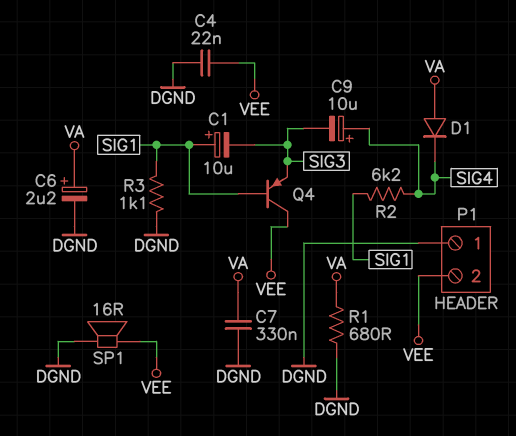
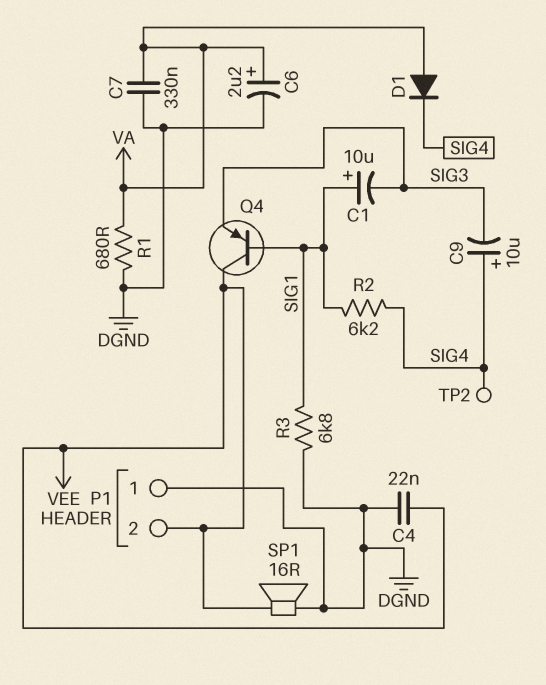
R3: 1.1k (DGND, SIG1) -> 6.8k (DGND, SIG1)
TP2: none -> test point (SIG4)

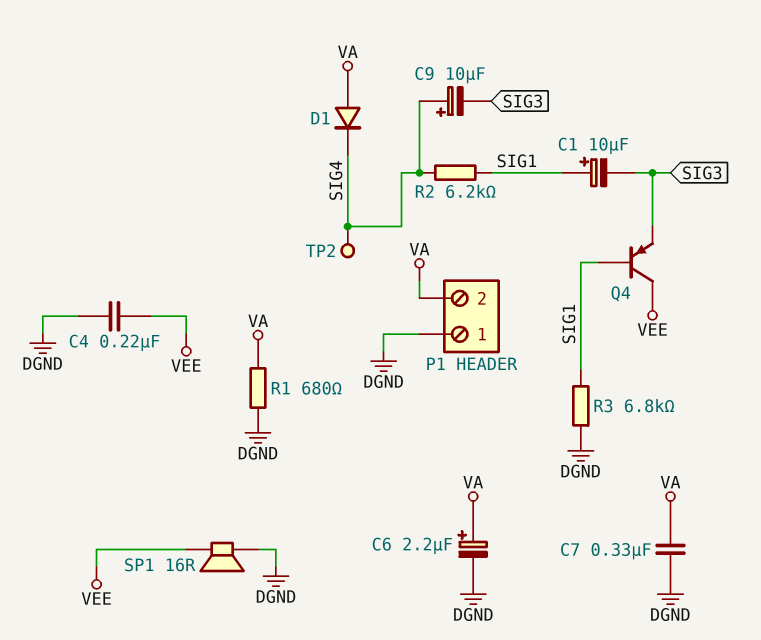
C4: 22nF (DGND, VEE) -> 220nF (DGND, VEE)
P1 pin 2: VEE -> VA

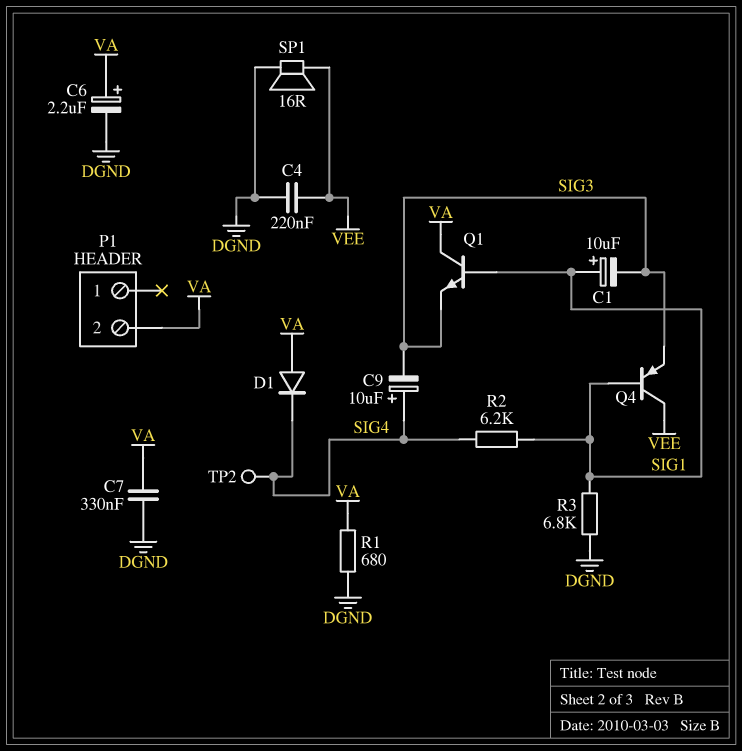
P1 pin 1: DGND -> none
Q1: none -> NPN (B SIG1, C VA, E SIG3)

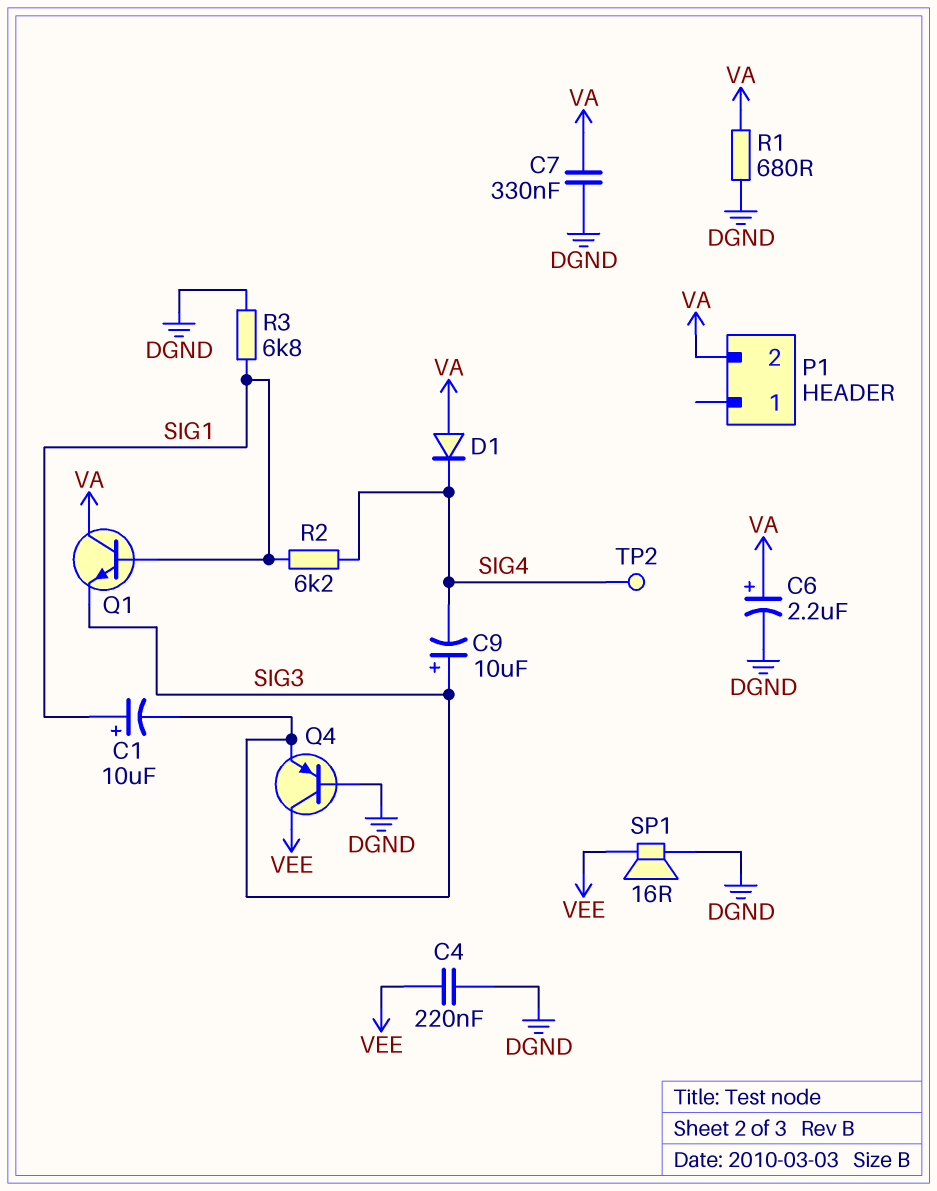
C9: 10uF (plus SIG4, minus SIG3) -> 10uF (plus SIG3, minus SIG4)
Q4: PNP (B SIG1, C VEE, E SIG3) -> PNP (B DGND, C VEE, E SIG3)

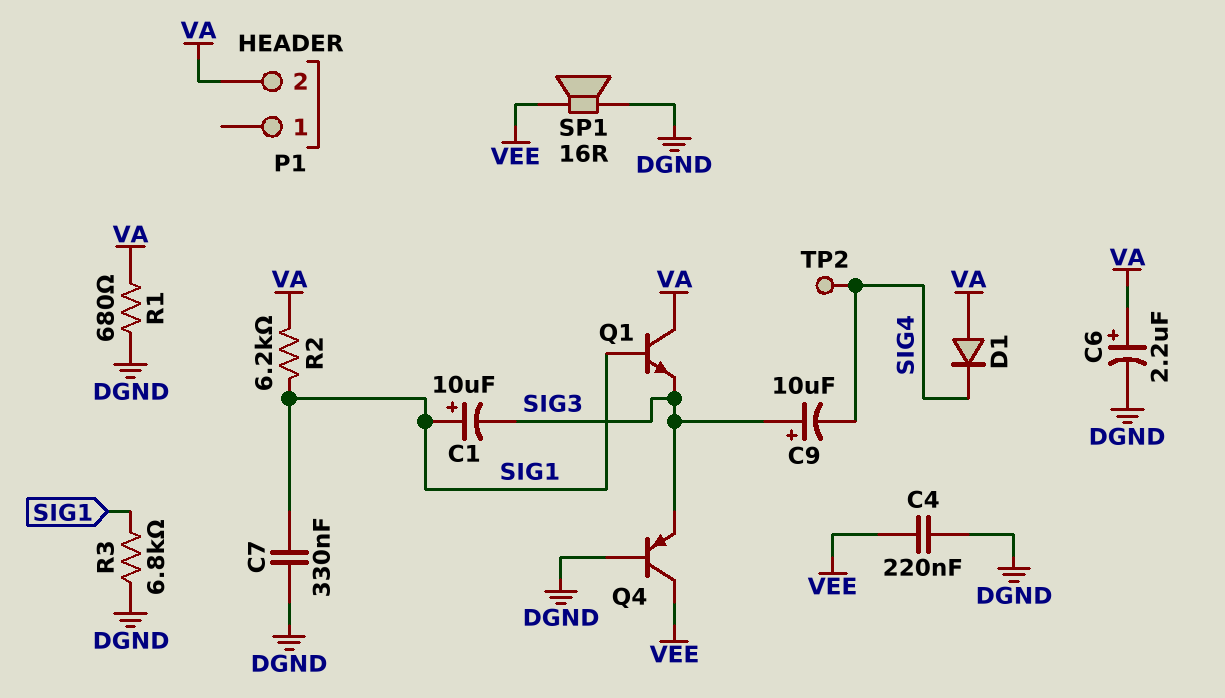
C7: 330nF (DGND, VA) -> 330nF (DGND, SIG1)
R2: 6.2k (SIG1, SIG4) -> 6.2k (SIG1, VA)

